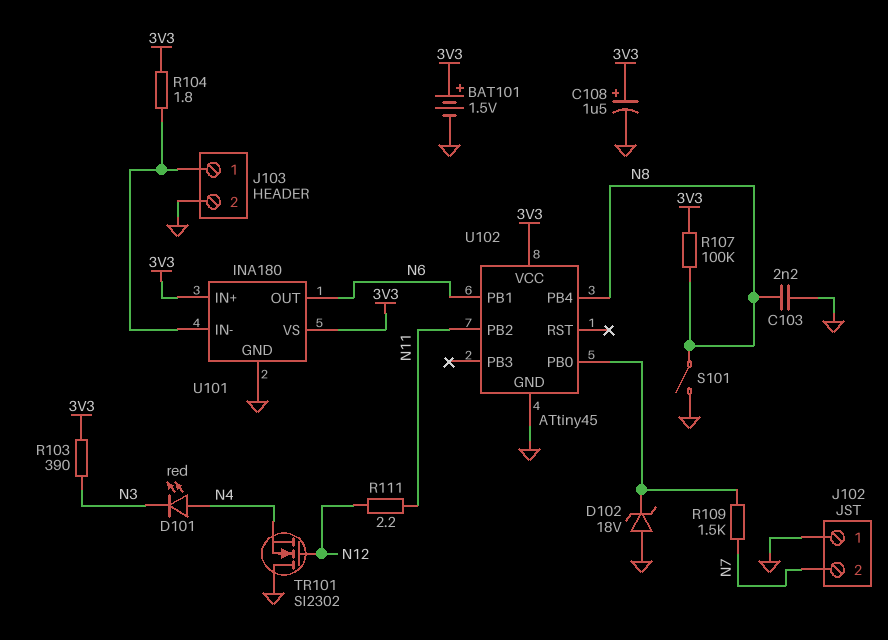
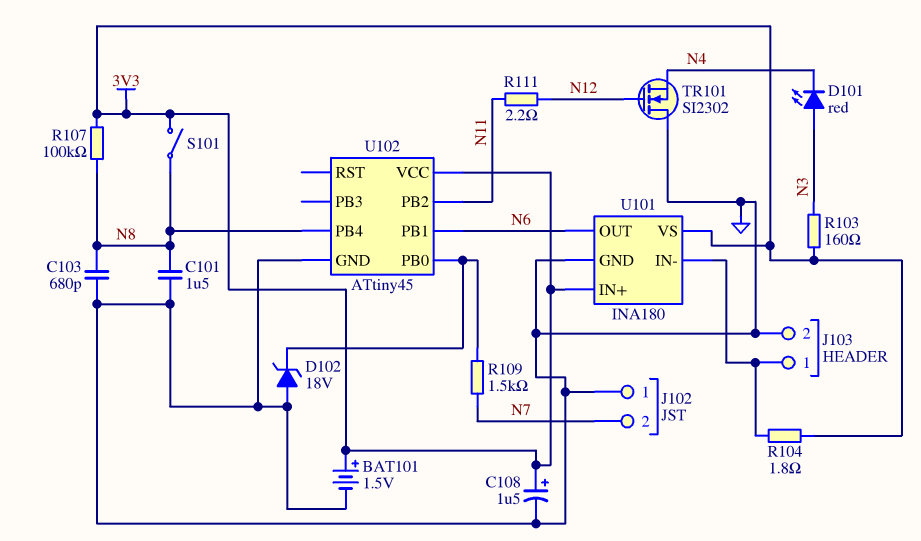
C101: none -> 1.5uF (GND, N8)
C103: 2.2nF (GND, N8) -> 680pF (GND, N8)
D101: LED red (A N4, K N3) -> LED red (A N3, K N4)
R103: 390 (3V3, N3) -> 160 (3V3, N3)
S101: switch (GND, N8) -> switch (3V3, N8)

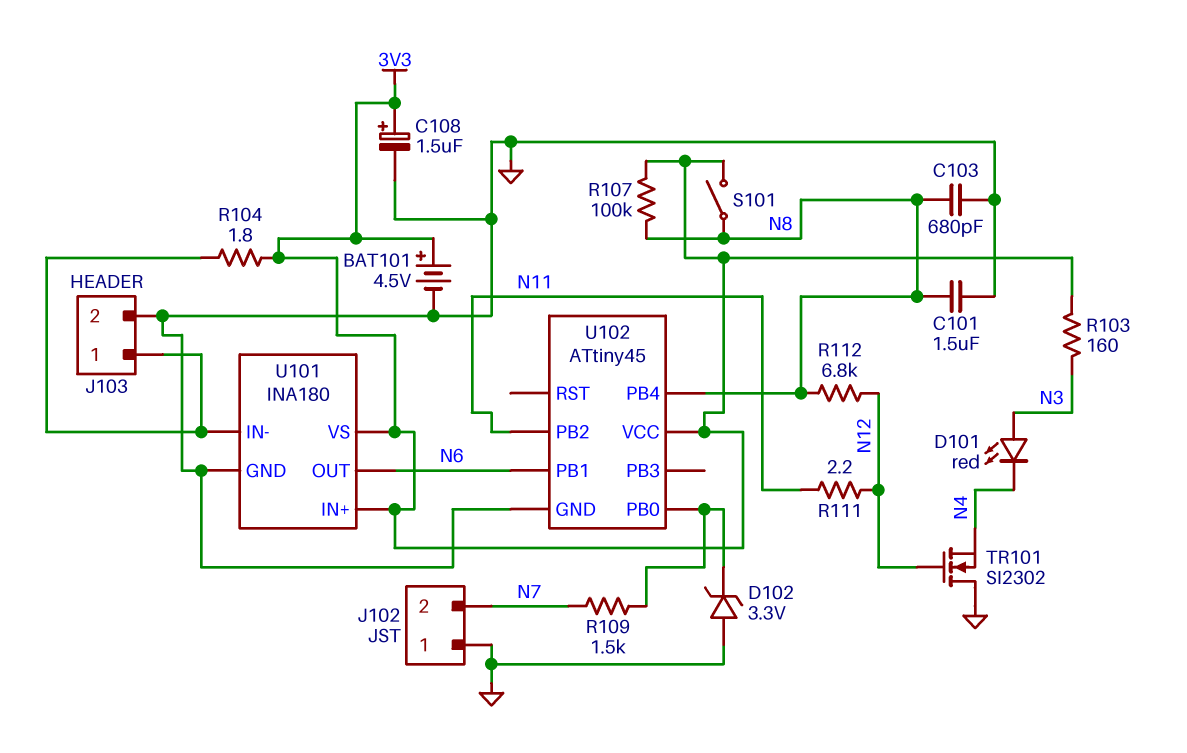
BAT101: 1.5V (plus 3V3, minus GND) -> 4.5V (plus 3V3, minus GND)
D102: zener 18V (A GND, K U102/PB0) -> zener 3.3V (A GND, K U102/PB0)
R112: none -> 6.8k (N8, N12)

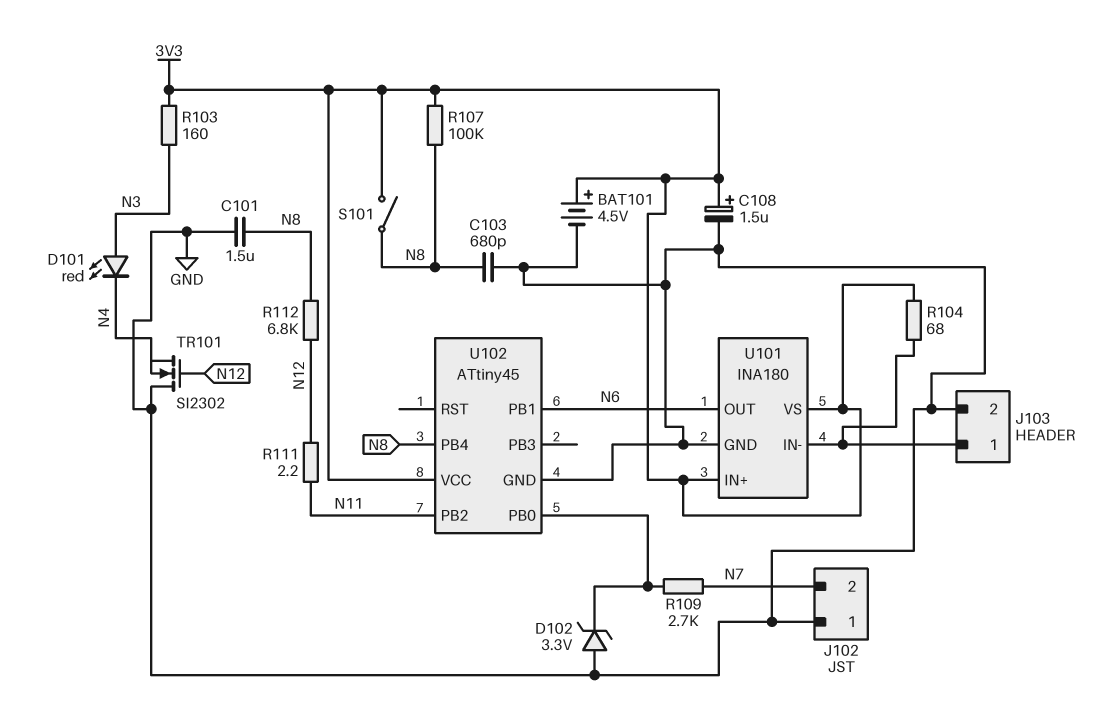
R104: 1.8 (3V3, J103/1) -> 68 (3V3, J103/1)
R109: 1.5k (N7, U102/PB0) -> 2.7k (N7, U102/PB0)

